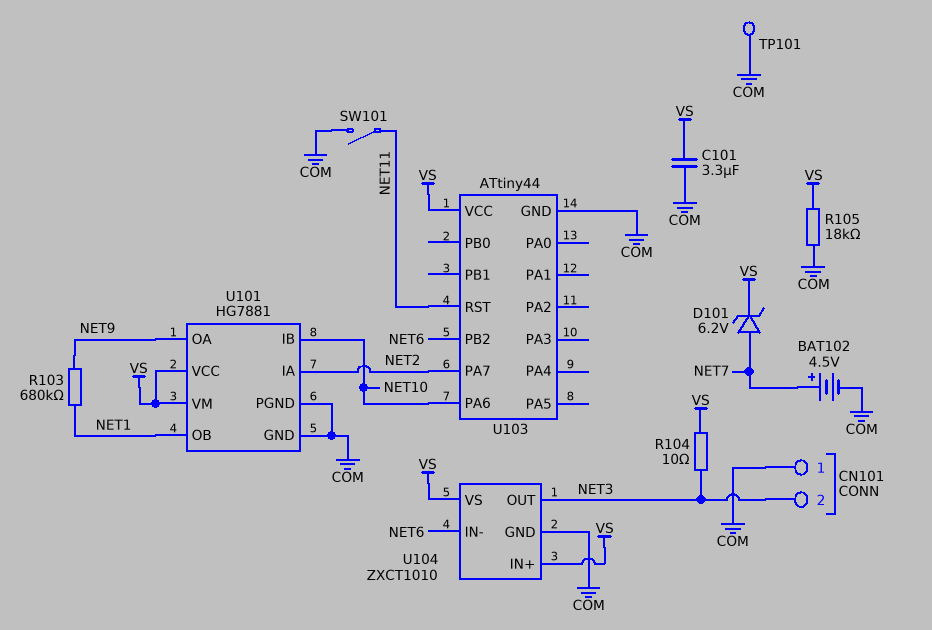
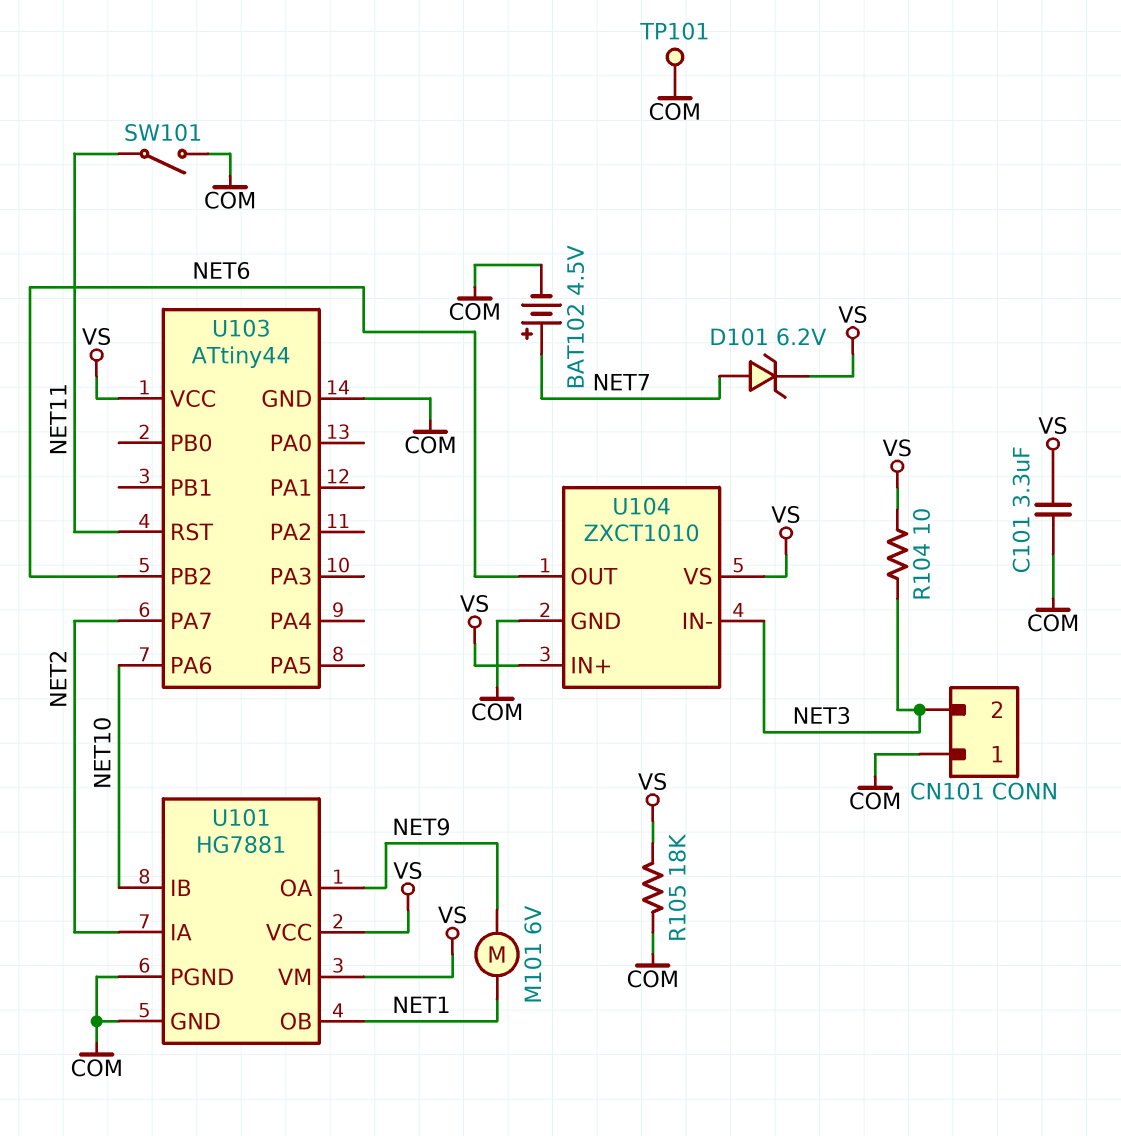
M101: none -> motor 6V (NET1, NET9)
R103: 680k (NET1, NET9) -> none
U104 pin IN-: NET6 -> NET3
U104 pin OUT: NET3 -> NET6

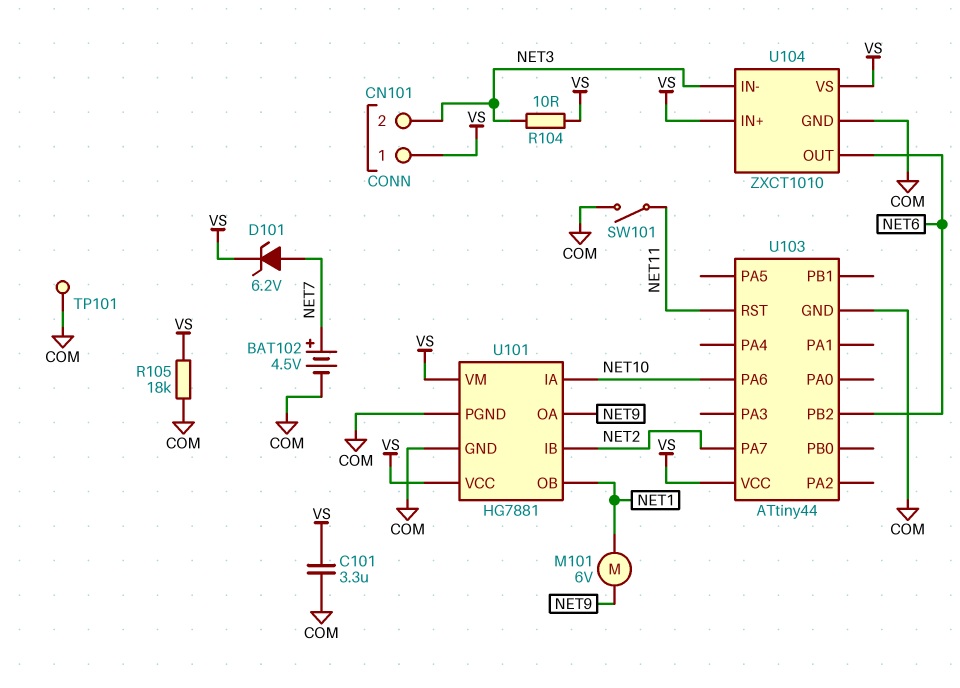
CN101 pin 1: COM -> VS
U101 pin IA: NET2 -> NET10
U101 pin IB: NET10 -> NET2

